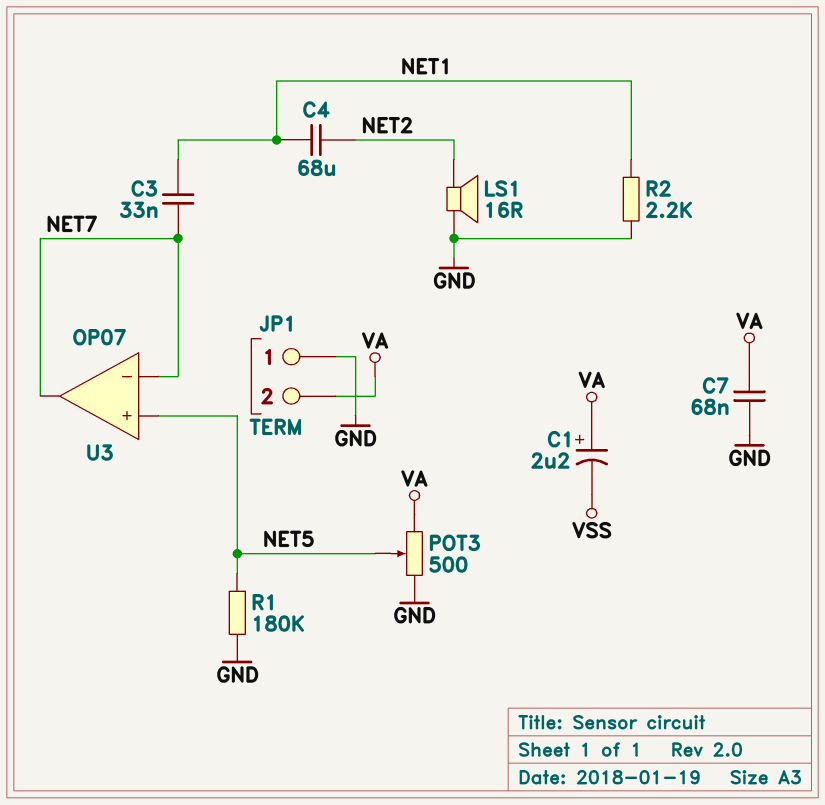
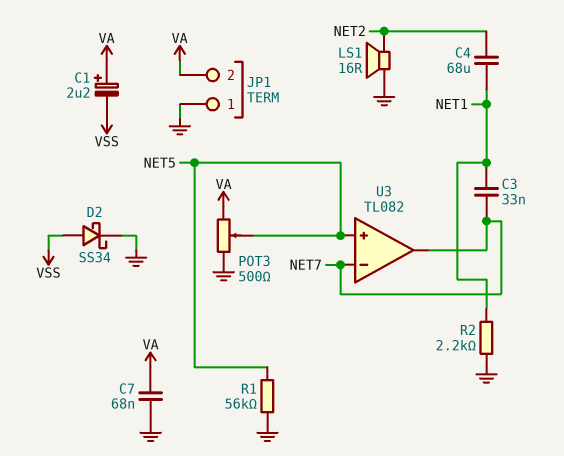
D2: none -> schottky SS34 (A VSS, K GND)
R1: 180k (GND, NET5) -> 56k (GND, NET5)
U3: OP07 -> TL082

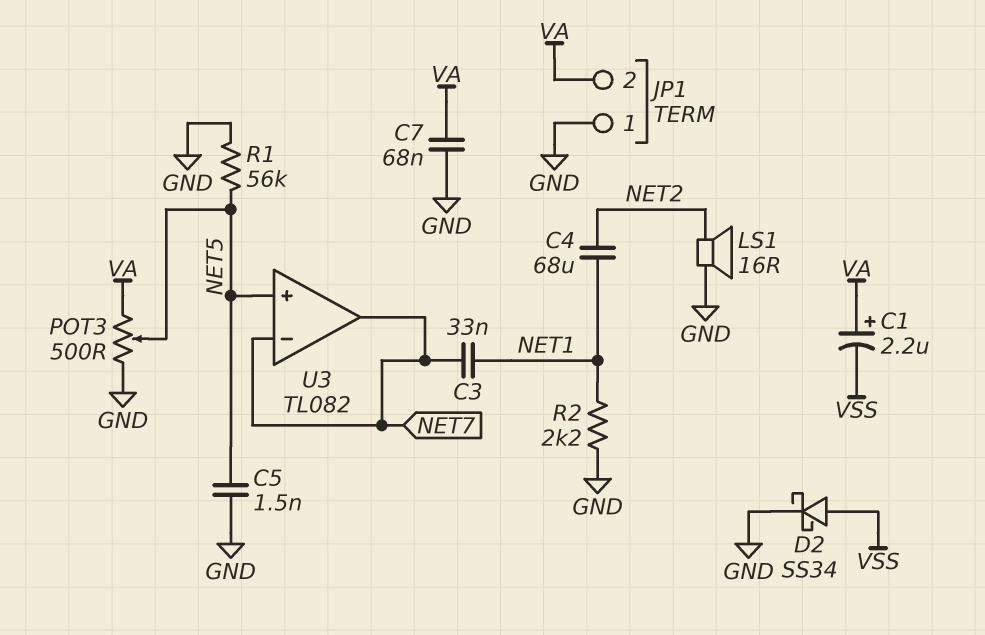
C5: none -> 1.5nF (GND, NET5)

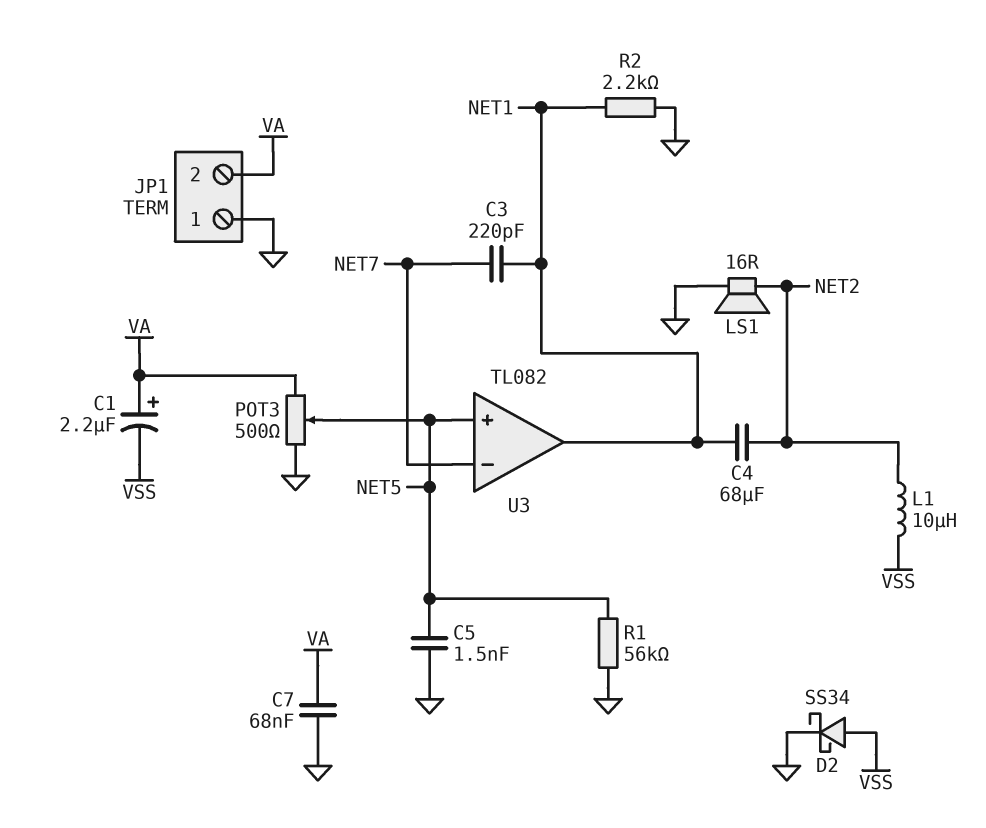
C3: 33nF (NET1, NET7) -> 220pF (NET1, NET7)
L1: none -> 10uH (NET2, VSS)
U3 pin out: NET7 -> NET1

